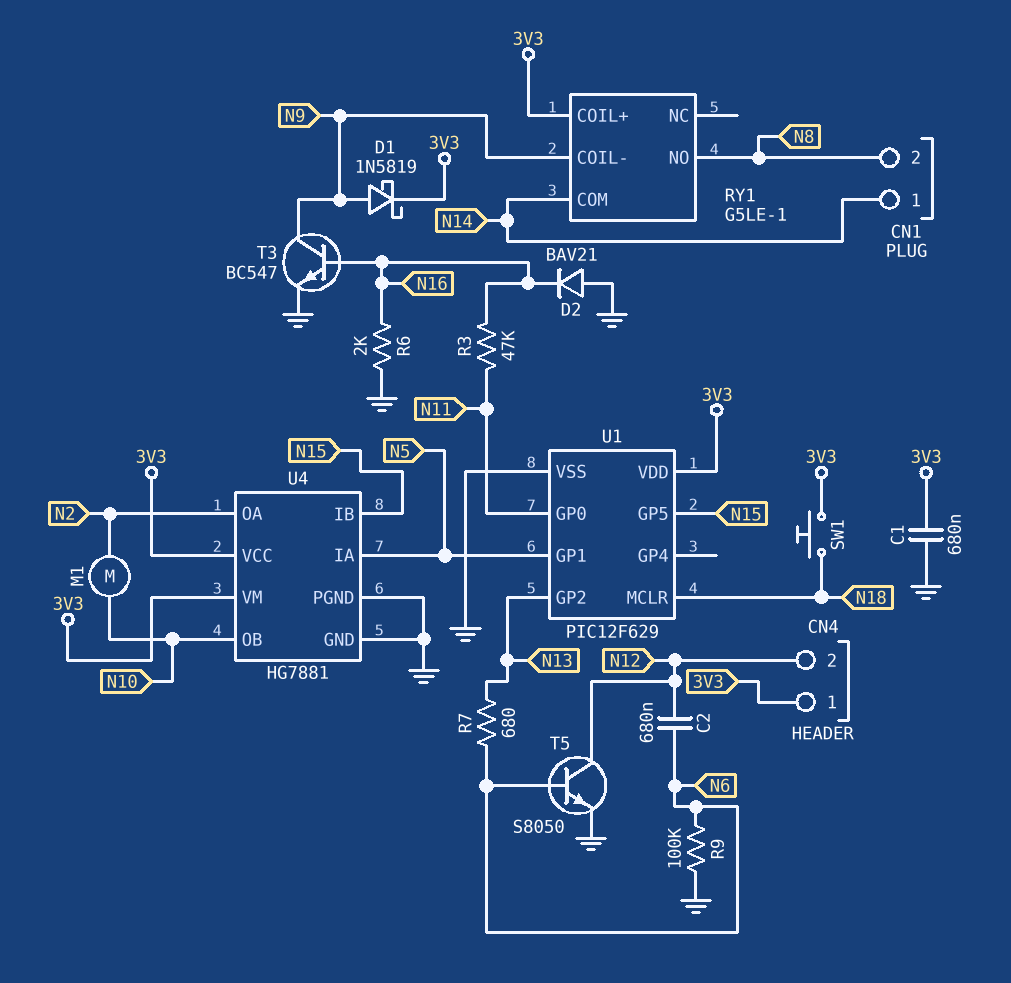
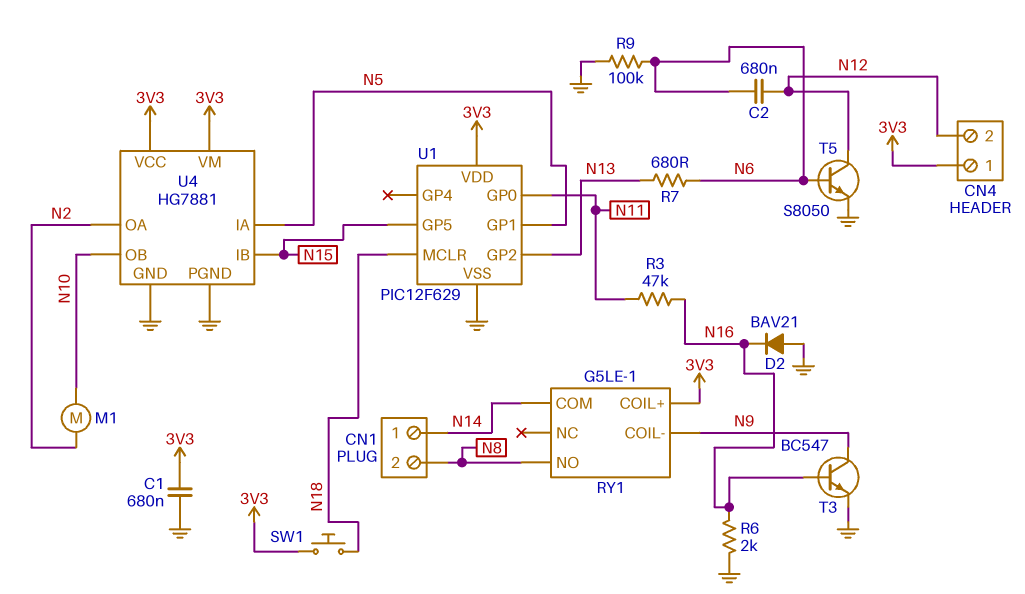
D1: schottky 1N5819 (A N9, K 3V3) -> none

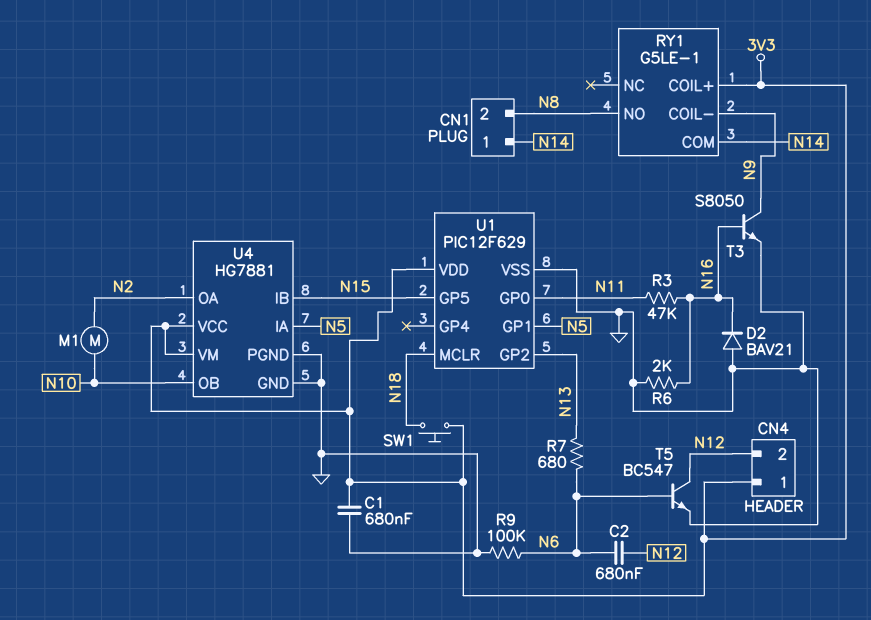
T3: NPN BC547 (B N16, C N9, E GND) -> NPN S8050 (B N16, C N9, E GND)
T5: NPN S8050 (B N6, C N12, E GND) -> NPN BC547 (B N6, C N12, E GND)

